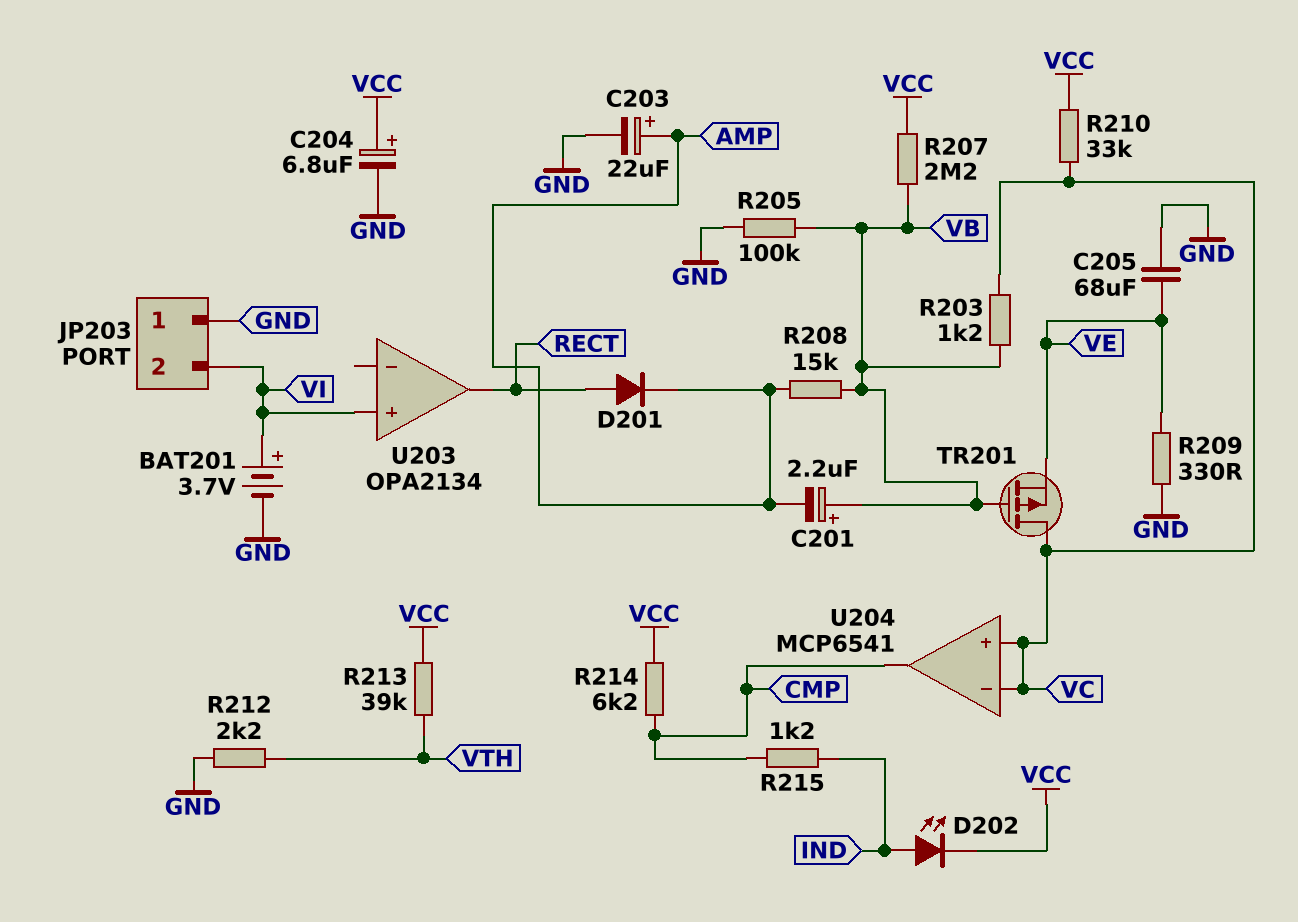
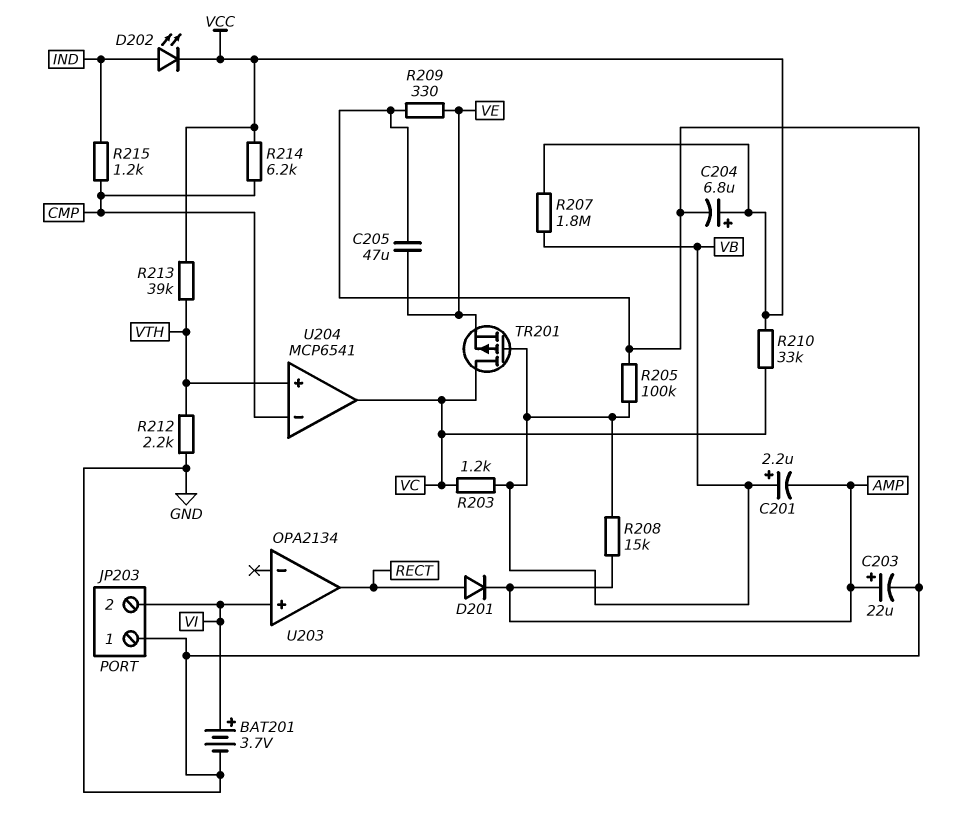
C205: 68uF (GND, VE) -> 47uF (GND, VE)
R207: 2.2M (VB, VCC) -> 1.8M (VB, VCC)
U204 pin in+: VC -> VTH
U204 pin in-: VC -> CMP
U204 pin out: CMP -> VC

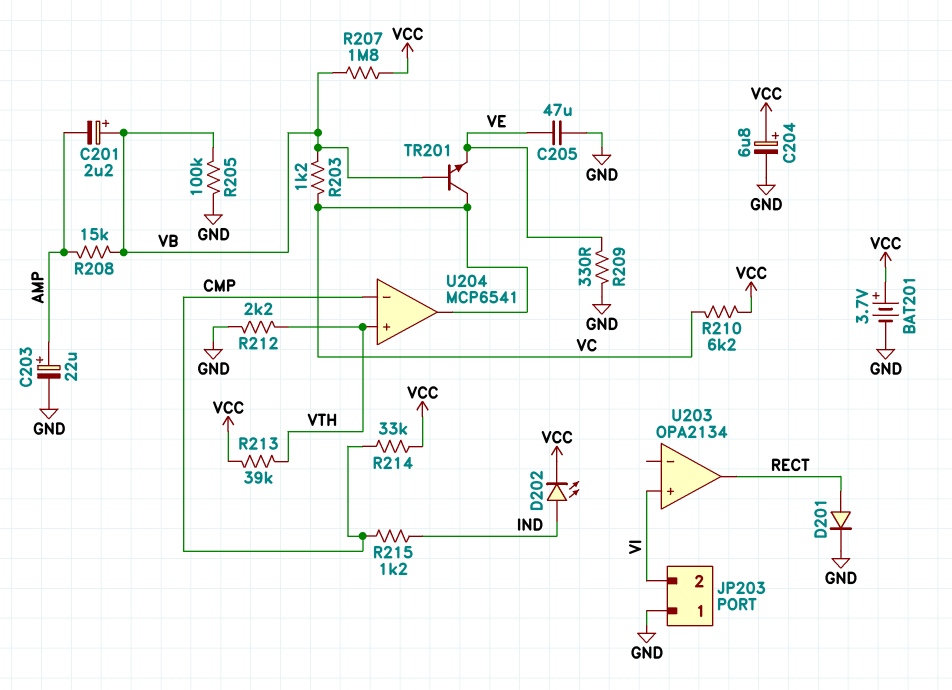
BAT201: 3.7V (plus VI, minus GND) -> 3.7V (plus VCC, minus GND)
D201: diode (A RECT, K AMP) -> diode (A RECT, K GND)
R210: 33k (VC, VCC) -> 6.2k (VC, VCC)
R214: 6.2k (CMP, VCC) -> 33k (CMP, VCC)
TR201: PMOS (G VB, D VC, S VE) -> NPN (B VB, C VC, E VE)

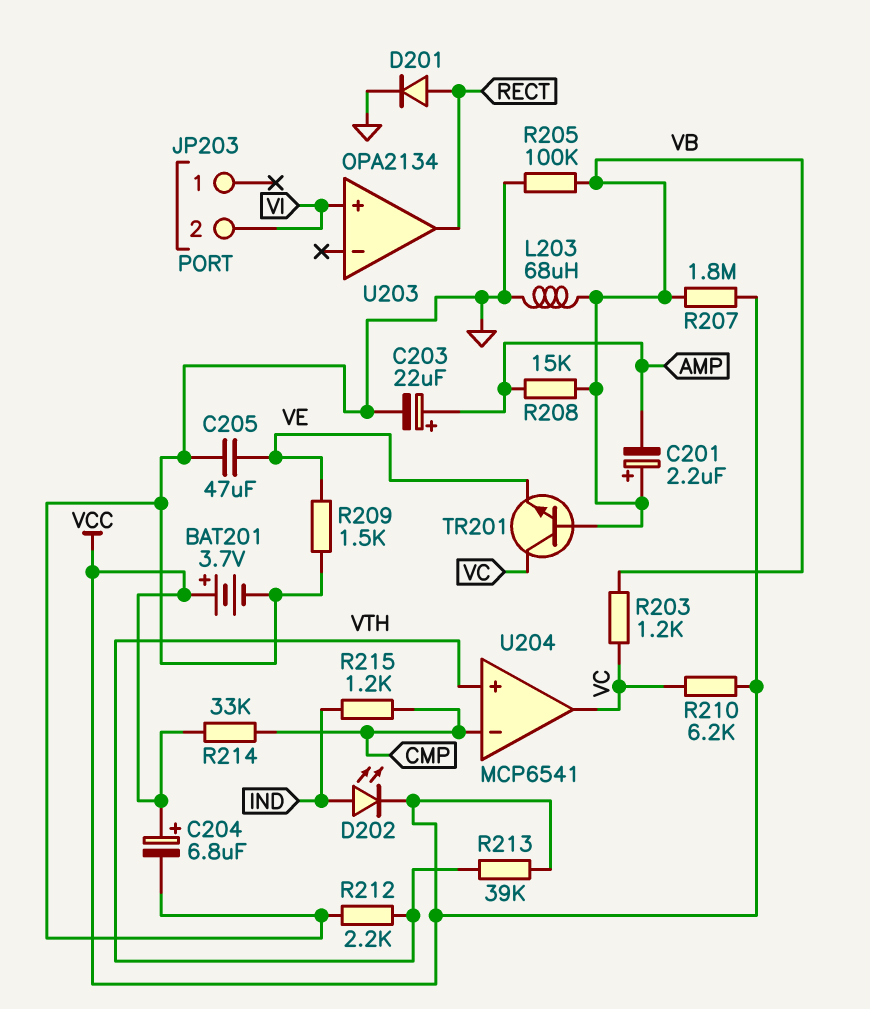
JP203 pin 1: GND -> none
L203: none -> 68uH (GND, VB)
R209: 330 (GND, VE) -> 1.5k (GND, VE)

